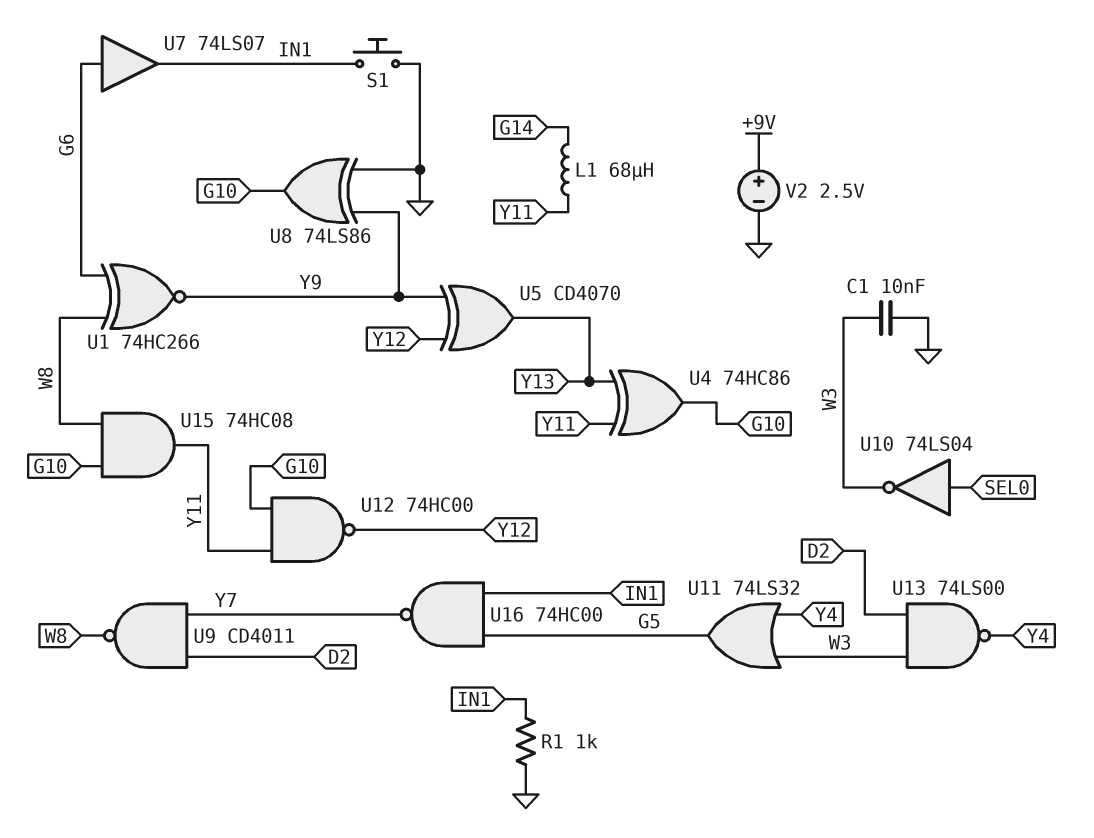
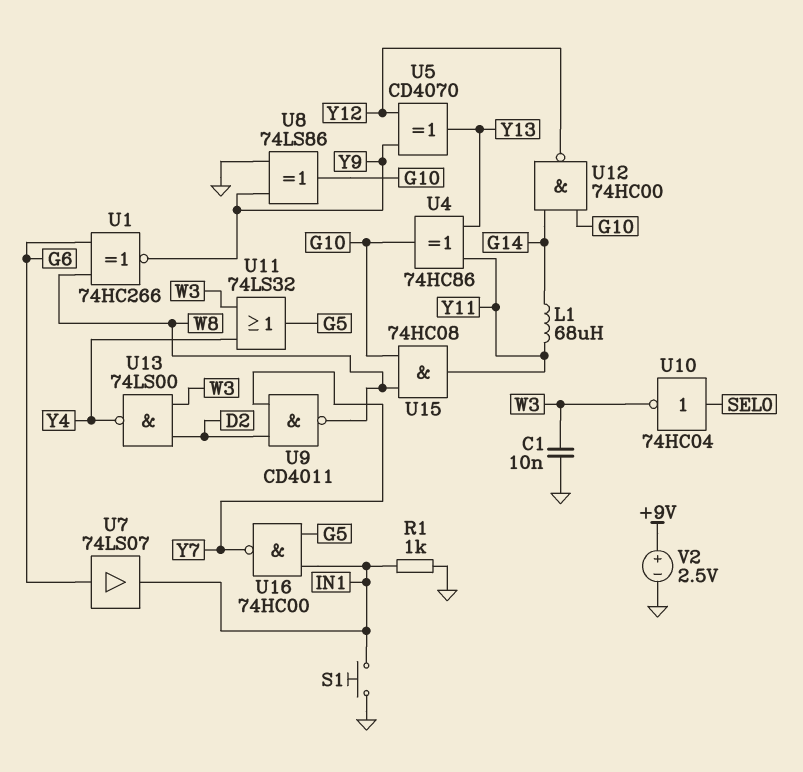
U10: NOT 74LS04 (in SEL0, out W3) -> NOT 74HC04 (in SEL0, out W3)
U12: NAND 74HC00 (in G10, in Y11, out Y12) -> NAND 74HC00 (in G10, in G14, out Y12)

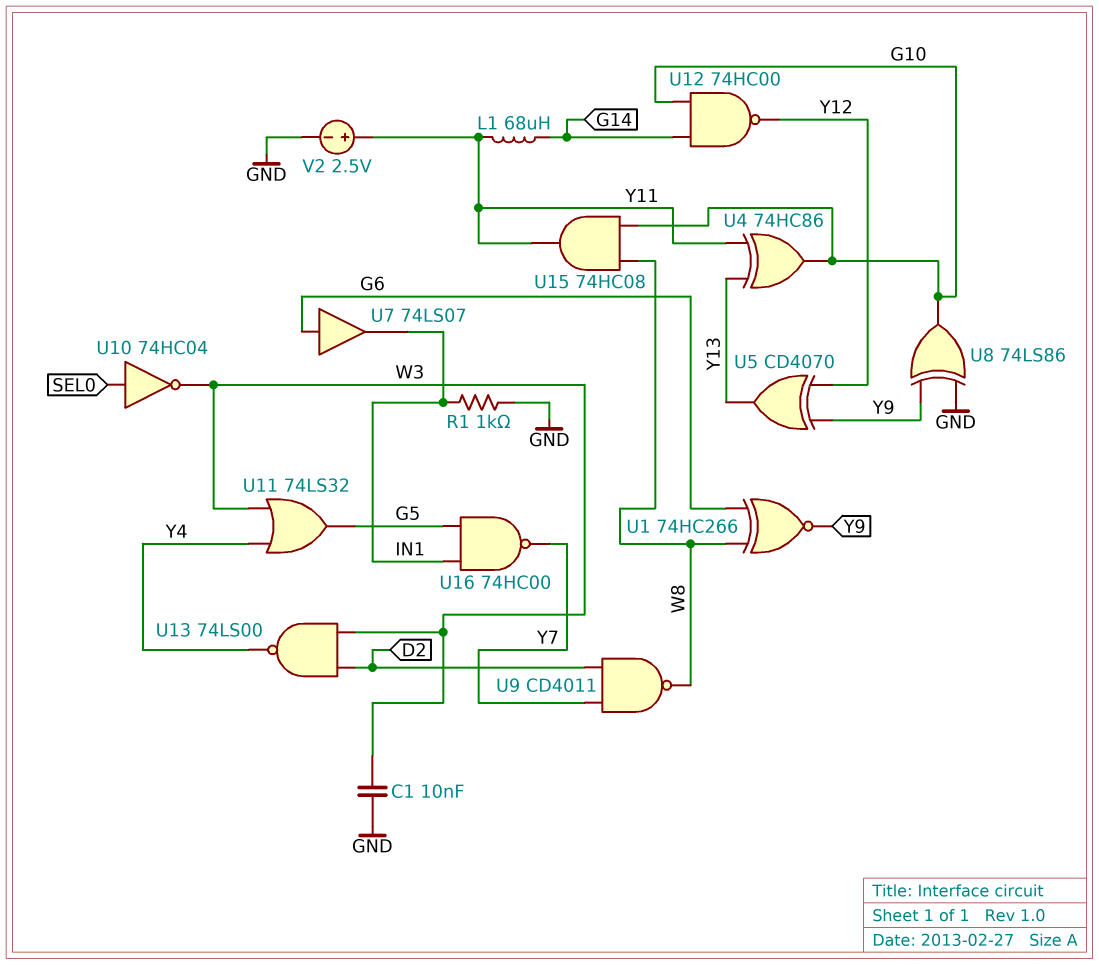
S1: button (GND, IN1) -> none
V2: 2.5V (plus +9V, minus GND) -> 2.5V (plus Y11, minus GND)

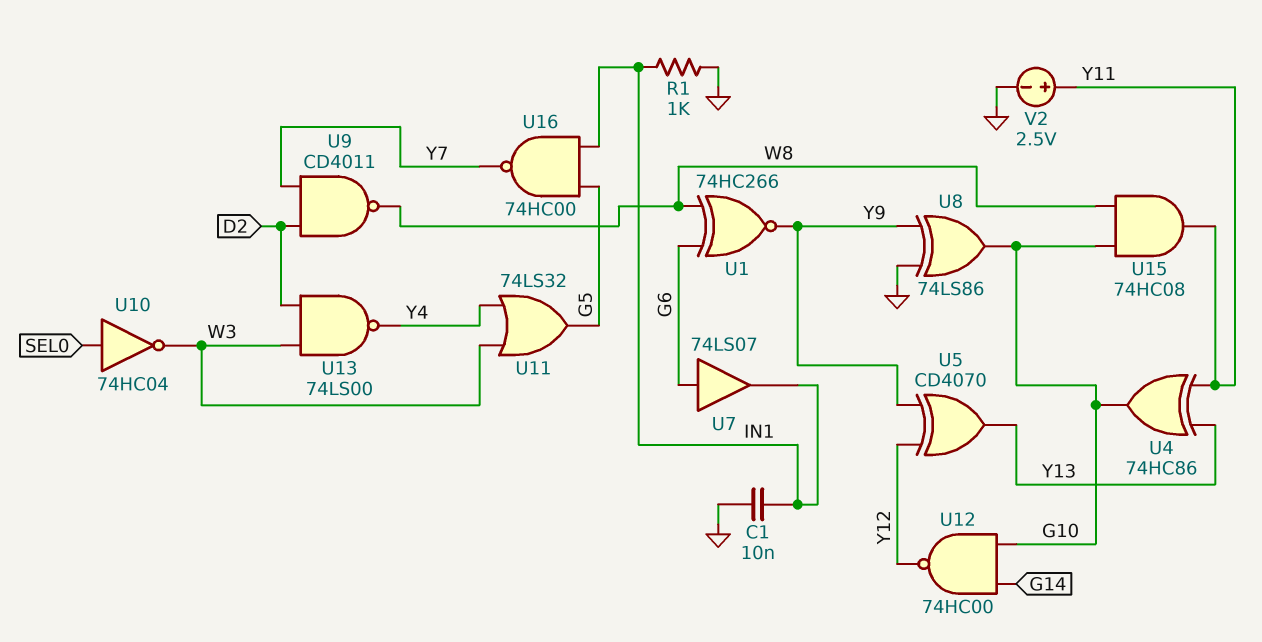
C1: 10nF (GND, W3) -> 10nF (GND, IN1)
L1: 68uH (G14, Y11) -> none

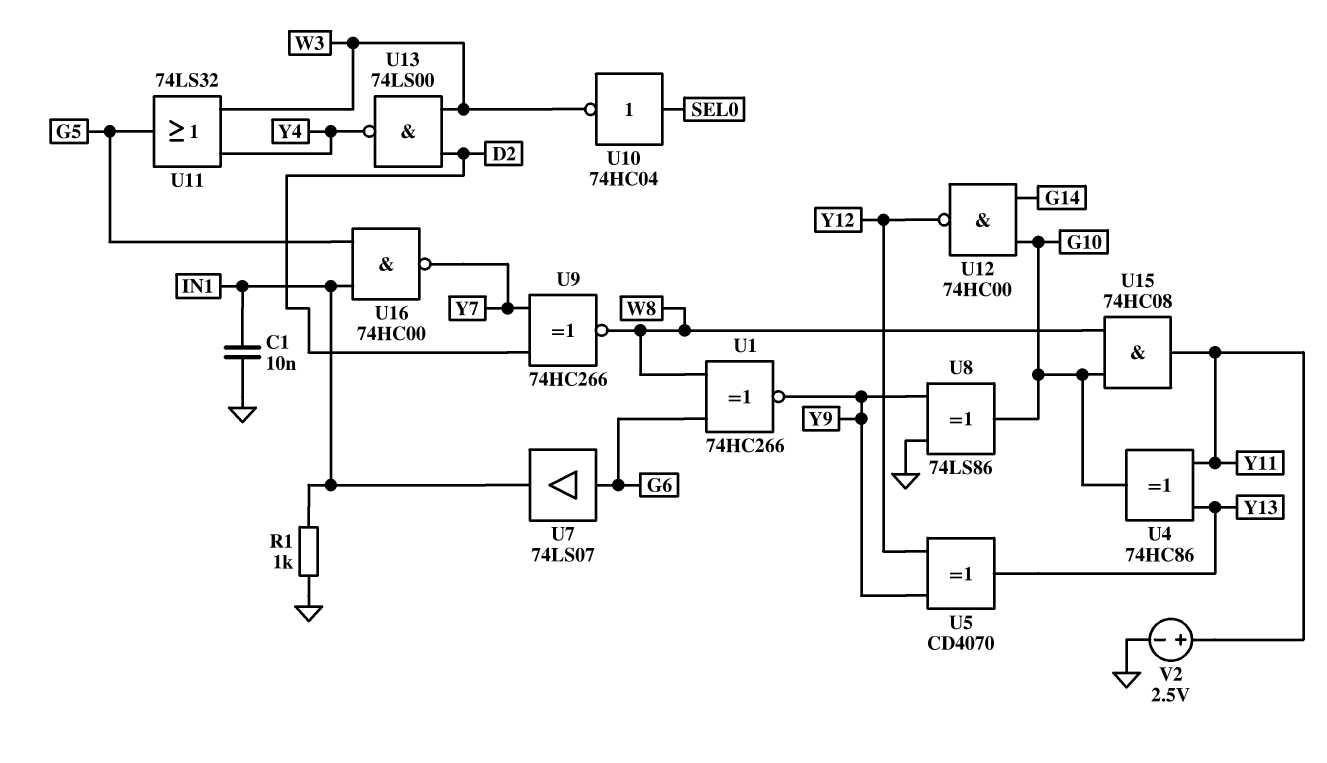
U9: NAND CD4011 (in D2, in Y7, out W8) -> XNOR 74HC266 (in D2, in Y7, out W8)

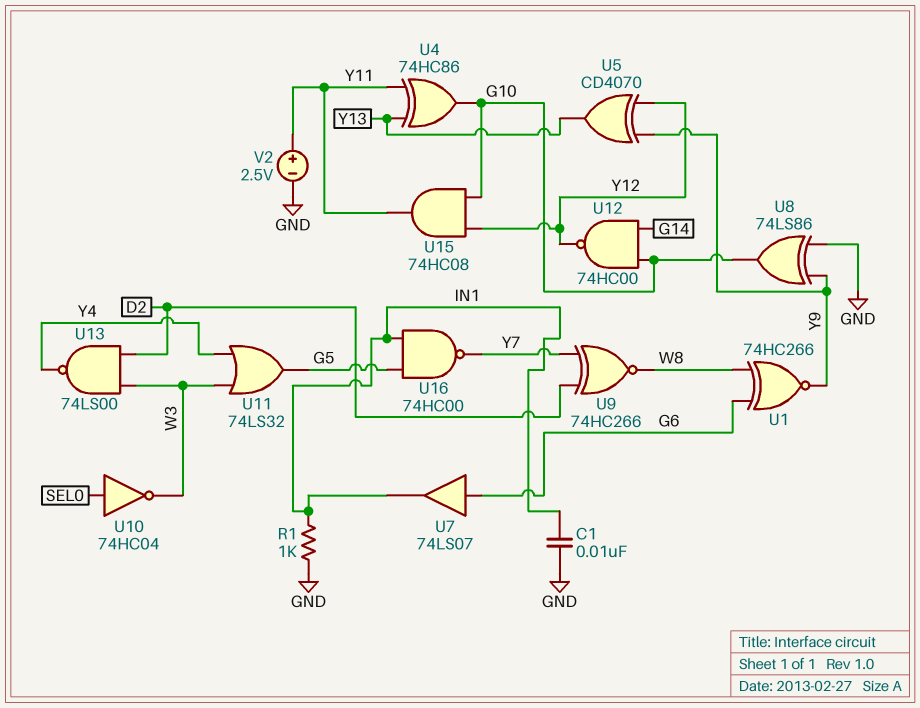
U15: AND 74HC08 (in G10, in W8, out Y11) -> AND 74HC08 (in G10, in Y12, out Y11)

